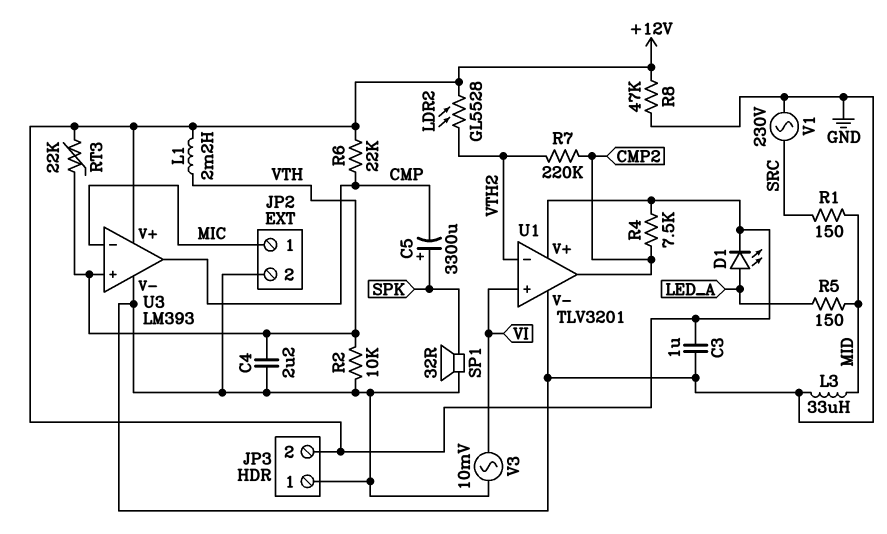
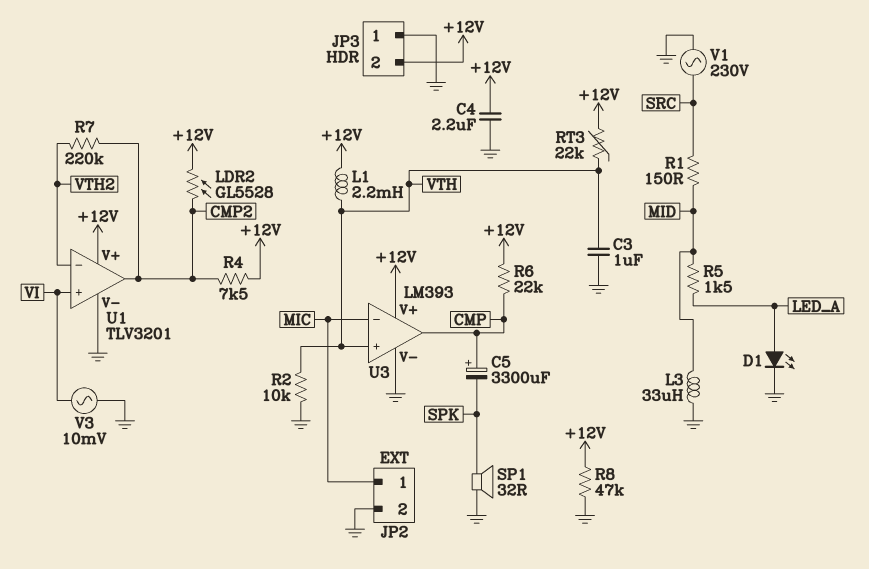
C3: 1uF (+12V, GND) -> 1uF (GND, VTH)
C4: 2.2uF (GND, VTH) -> 2.2uF (+12V, GND)
C5: 3300uF (plus SPK, minus CMP) -> 3300uF (plus CMP, minus SPK)
D1: LED (A LED_A, K +12V) -> LED (A LED_A, K GND)
LDR2: GL5528 (+12V, VTH2) -> GL5528 (+12V, CMP2)
R5: 150 (LED_A, MID) -> 1.5k (LED_A, MID)

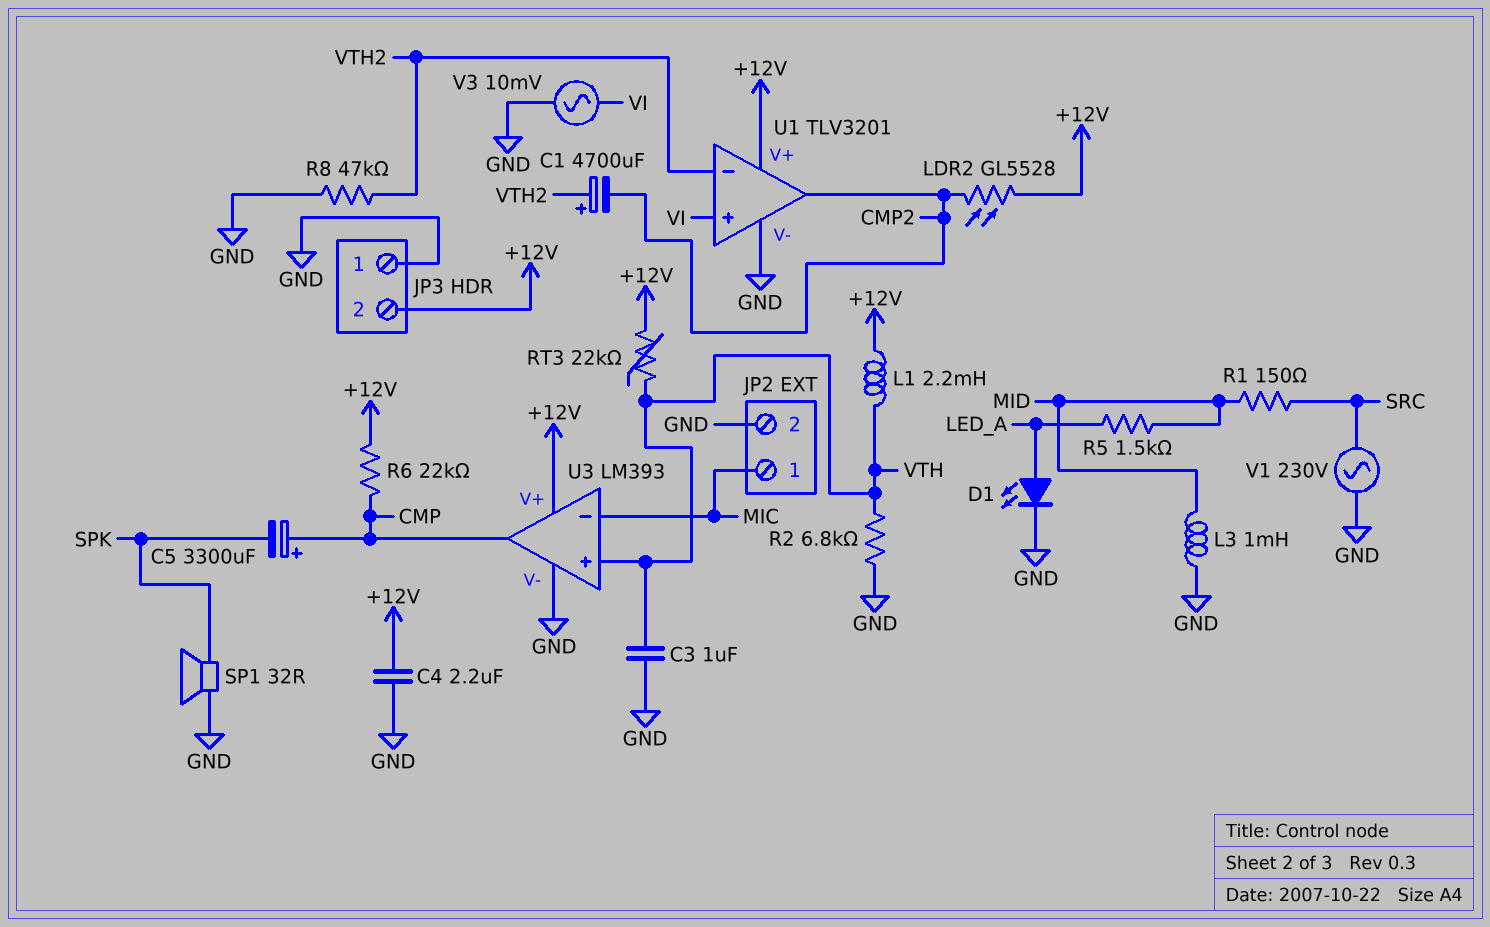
C1: none -> 4700uF (plus VTH2, minus CMP2)
L3: 33uH (GND, MID) -> 1mH (GND, MID)
R2: 10k (GND, VTH) -> 6.8k (GND, VTH)
R4: 7.5k (+12V, CMP2) -> none
R7: 220k (CMP2, VTH2) -> none
R8: 47k (+12V, GND) -> 47k (GND, VTH2)

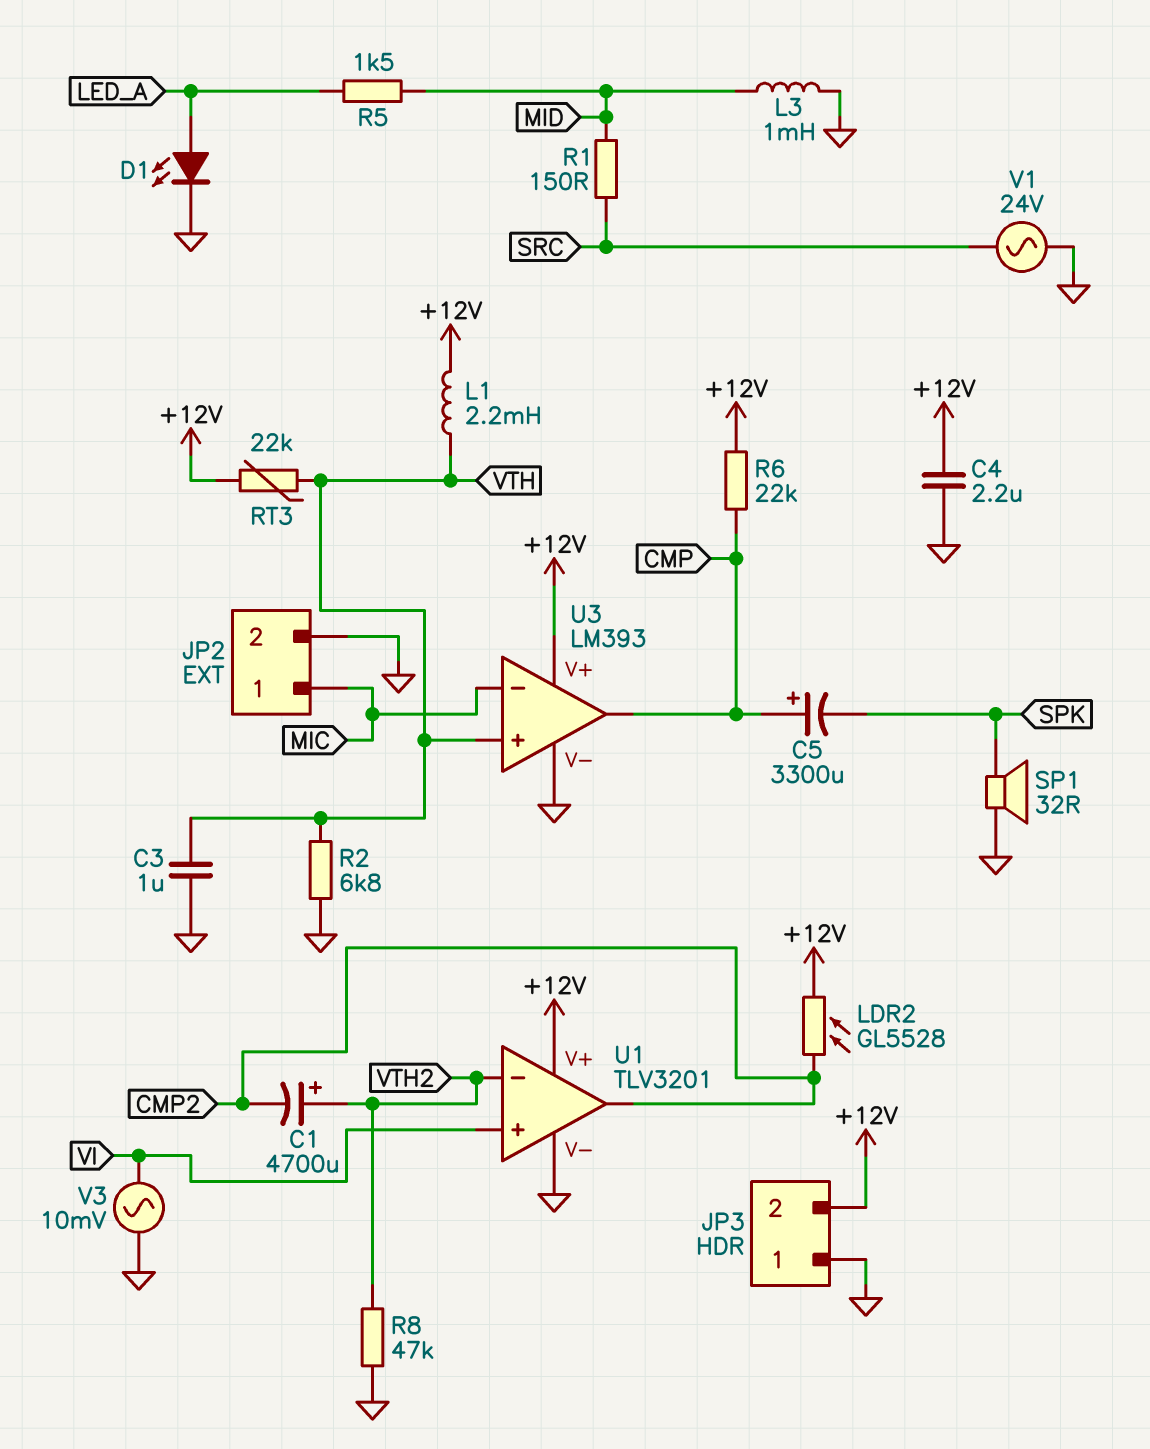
V1: AC 230V (GND, SRC) -> AC 24V (GND, SRC)

